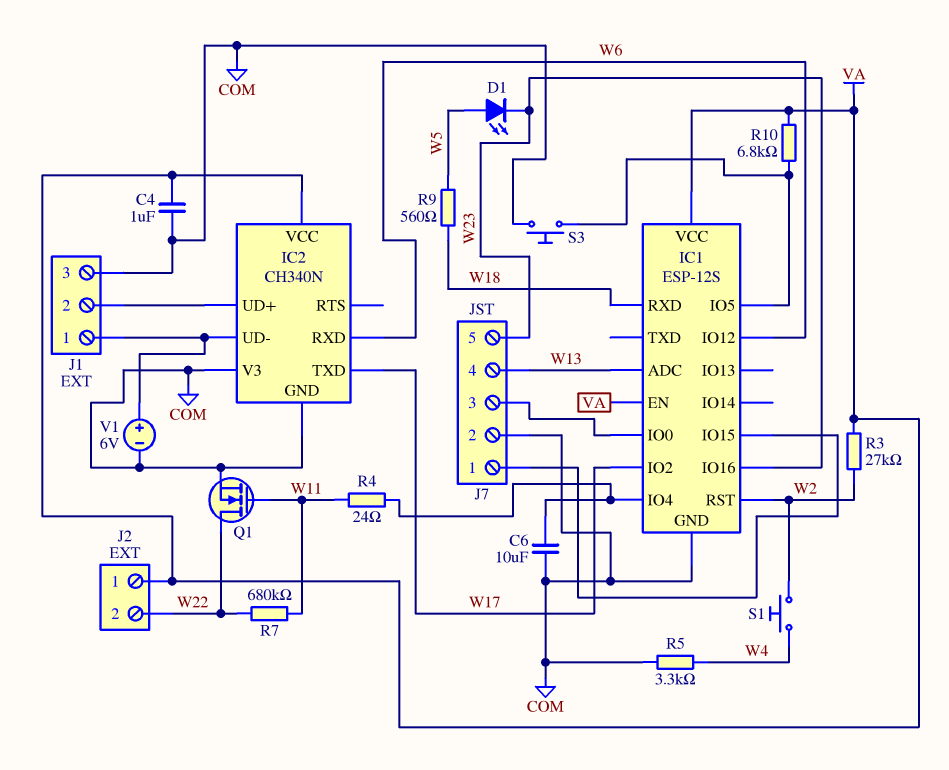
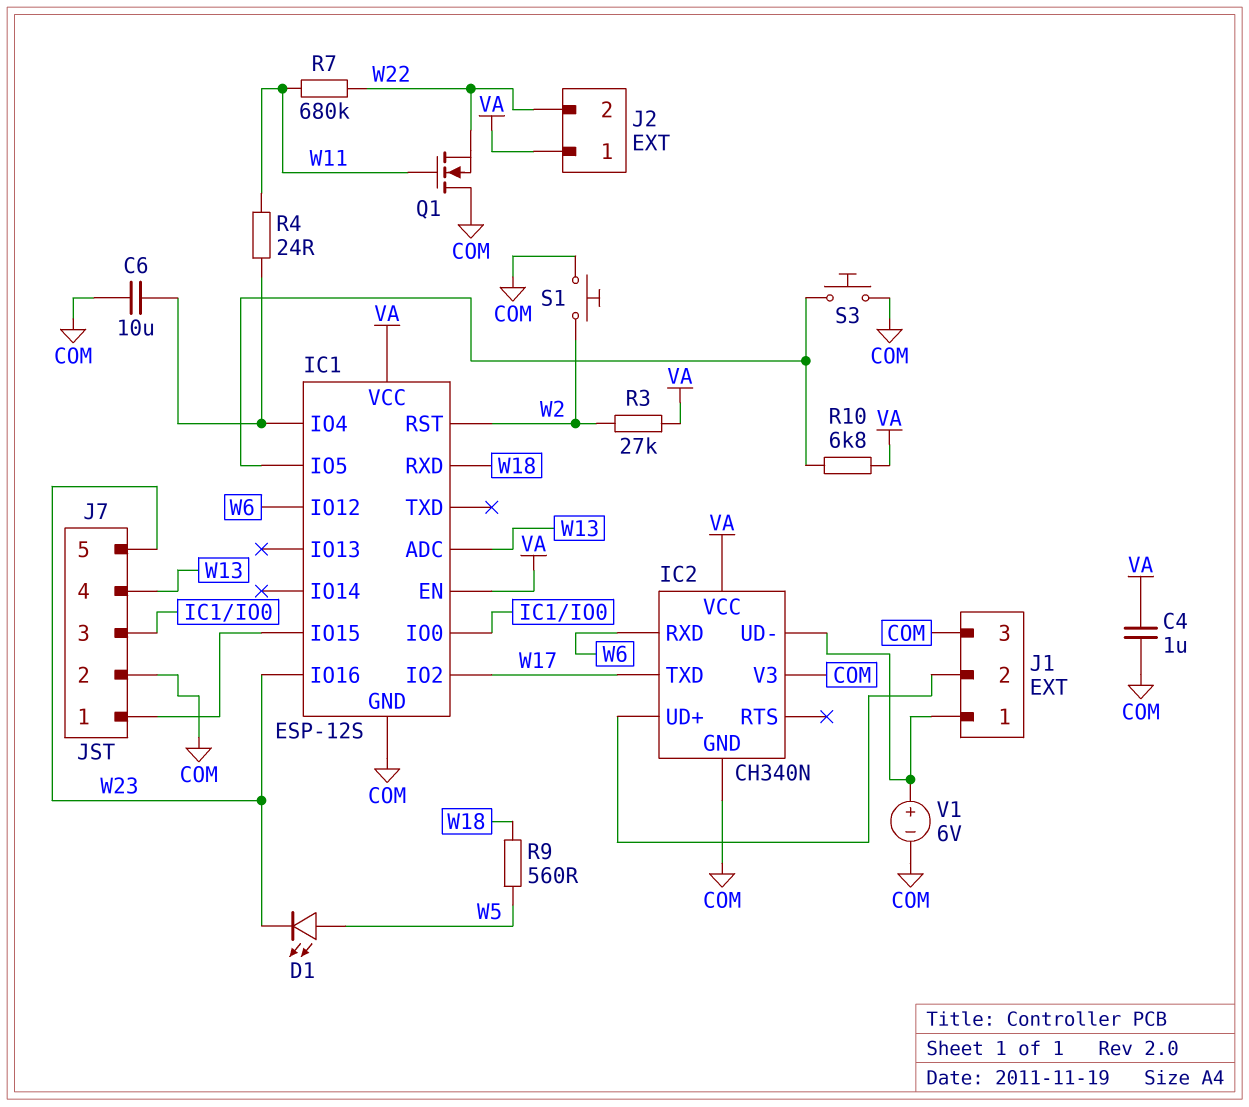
Q1: NMOS (G W11, D W22, S COM) -> NMOS (G W11, D COM, S W22)
R5: 3.3k (COM, W4) -> none
S1: button (W2, W4) -> button (COM, W2)

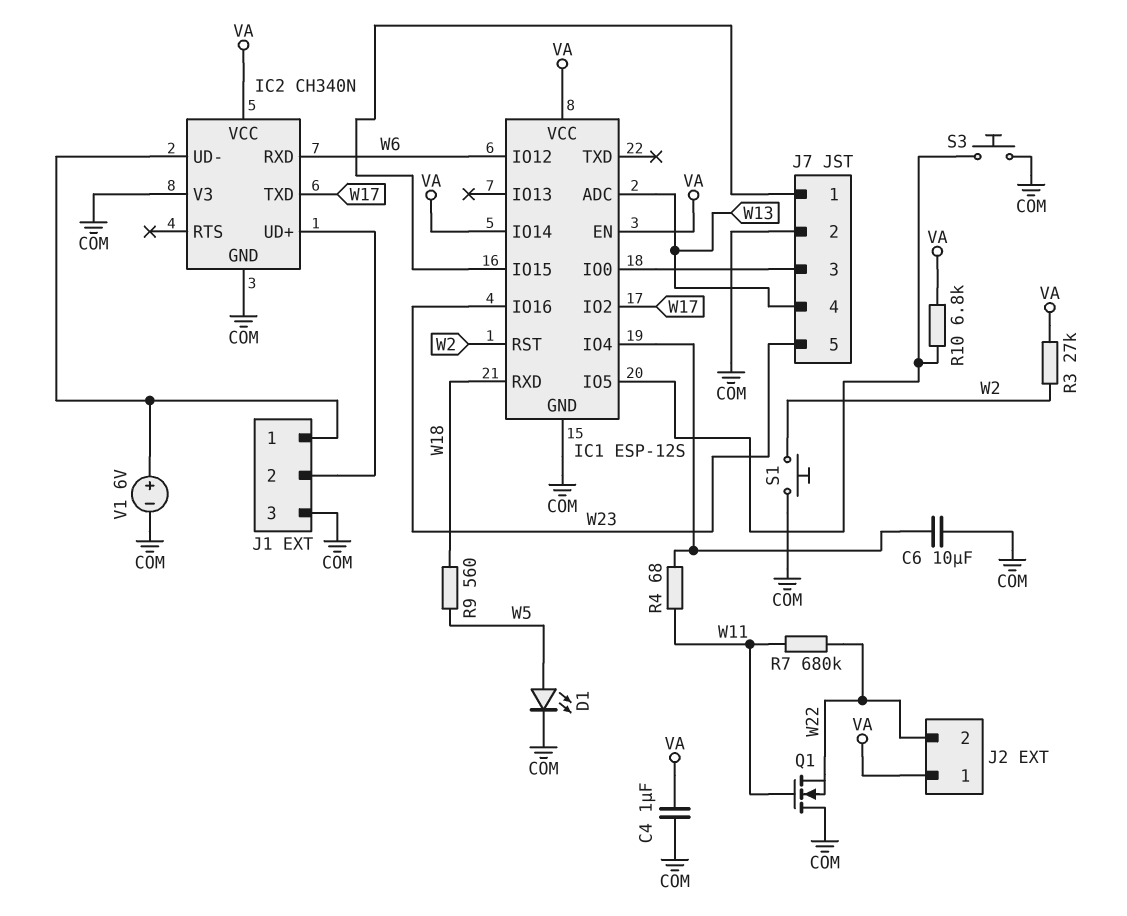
D1: LED (A W5, K W23) -> LED (A W5, K COM)
IC1 pin IO14: none -> VA
R4: 24 (IC1/IO4, W11) -> 68 (IC1/IO4, W11)

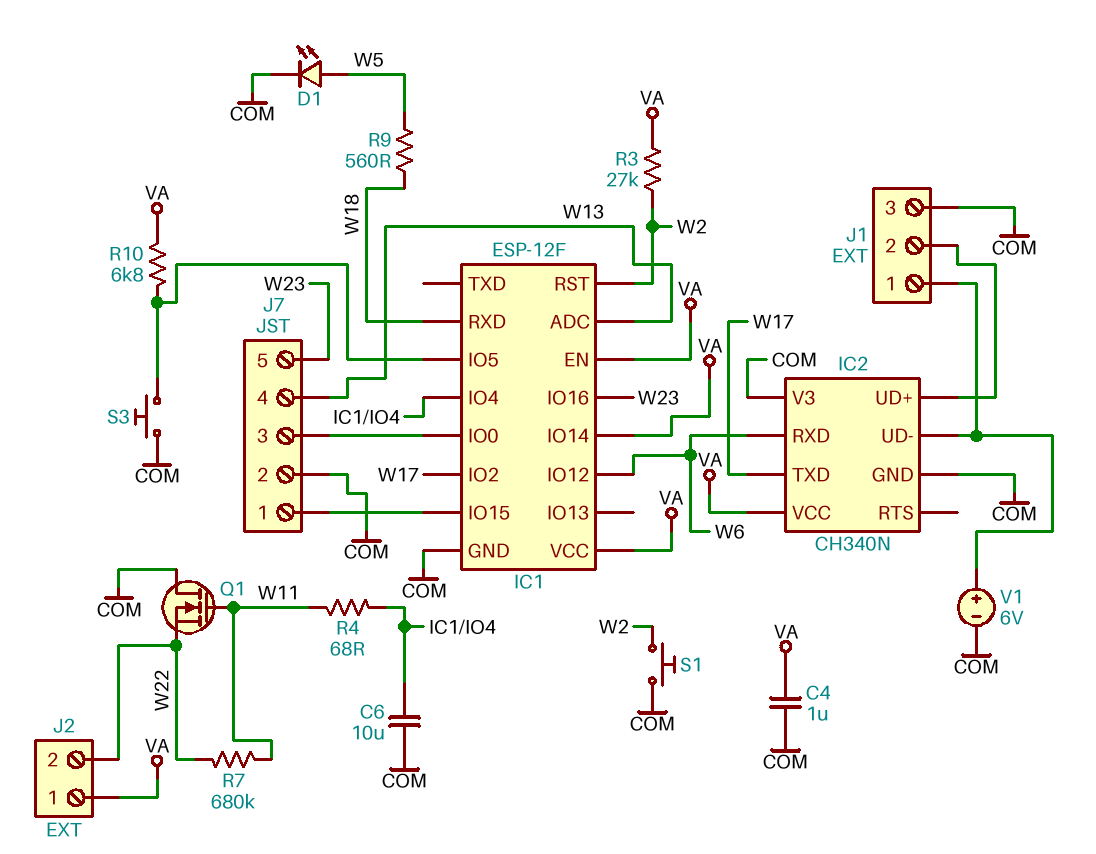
IC1: ESP-12S -> ESP-12F

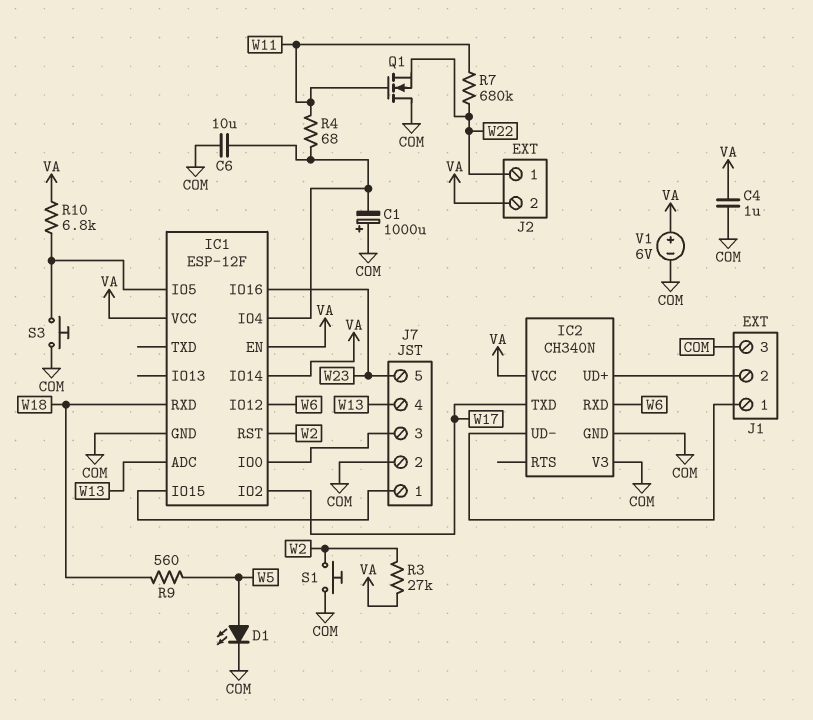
C1: none -> 1000uF (plus COM, minus IC1/IO4)
J2 pin 1: VA -> W22
J2 pin 2: W22 -> VA
V1: 6V (plus IC2/UD-, minus COM) -> 6V (plus VA, minus COM)

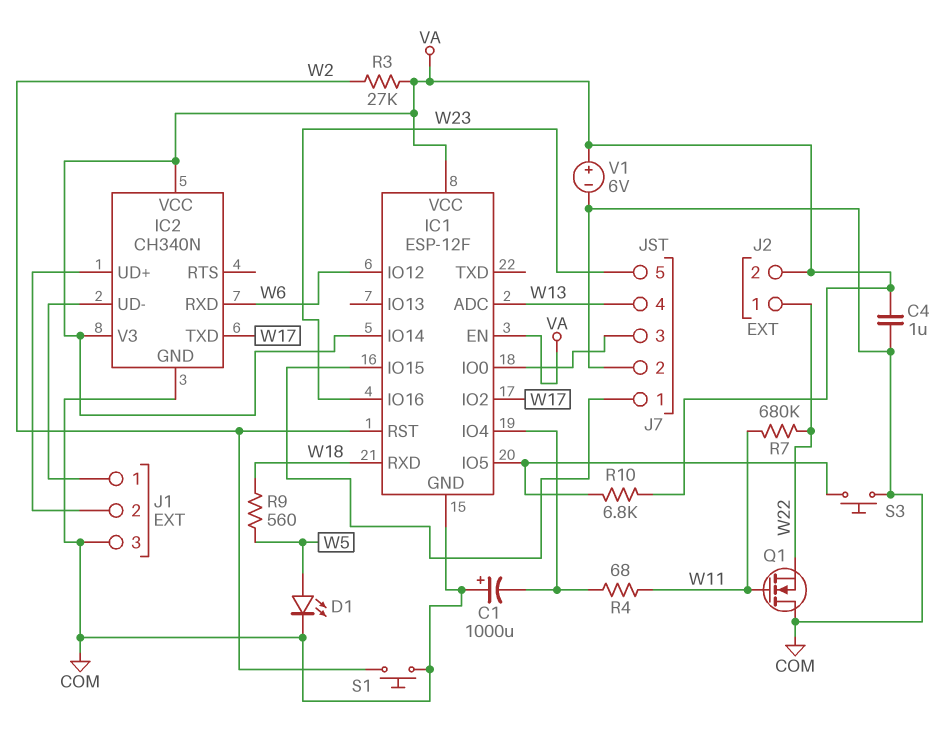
C6: 10uF (COM, IC1/IO4) -> none
IC2 pin V3: COM -> VA

